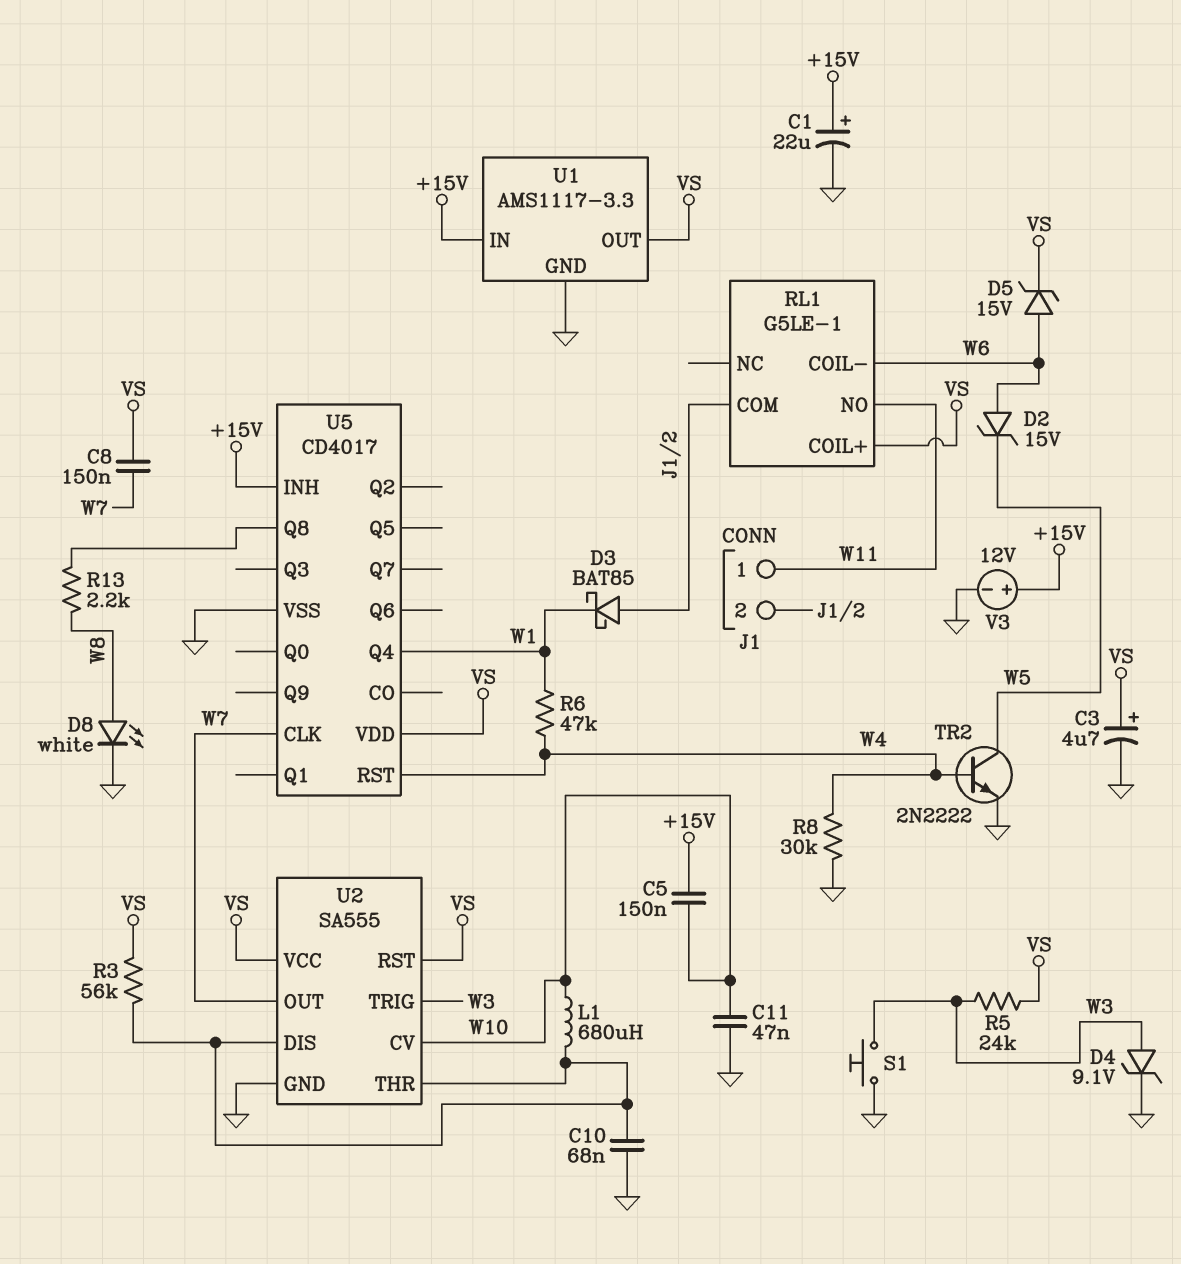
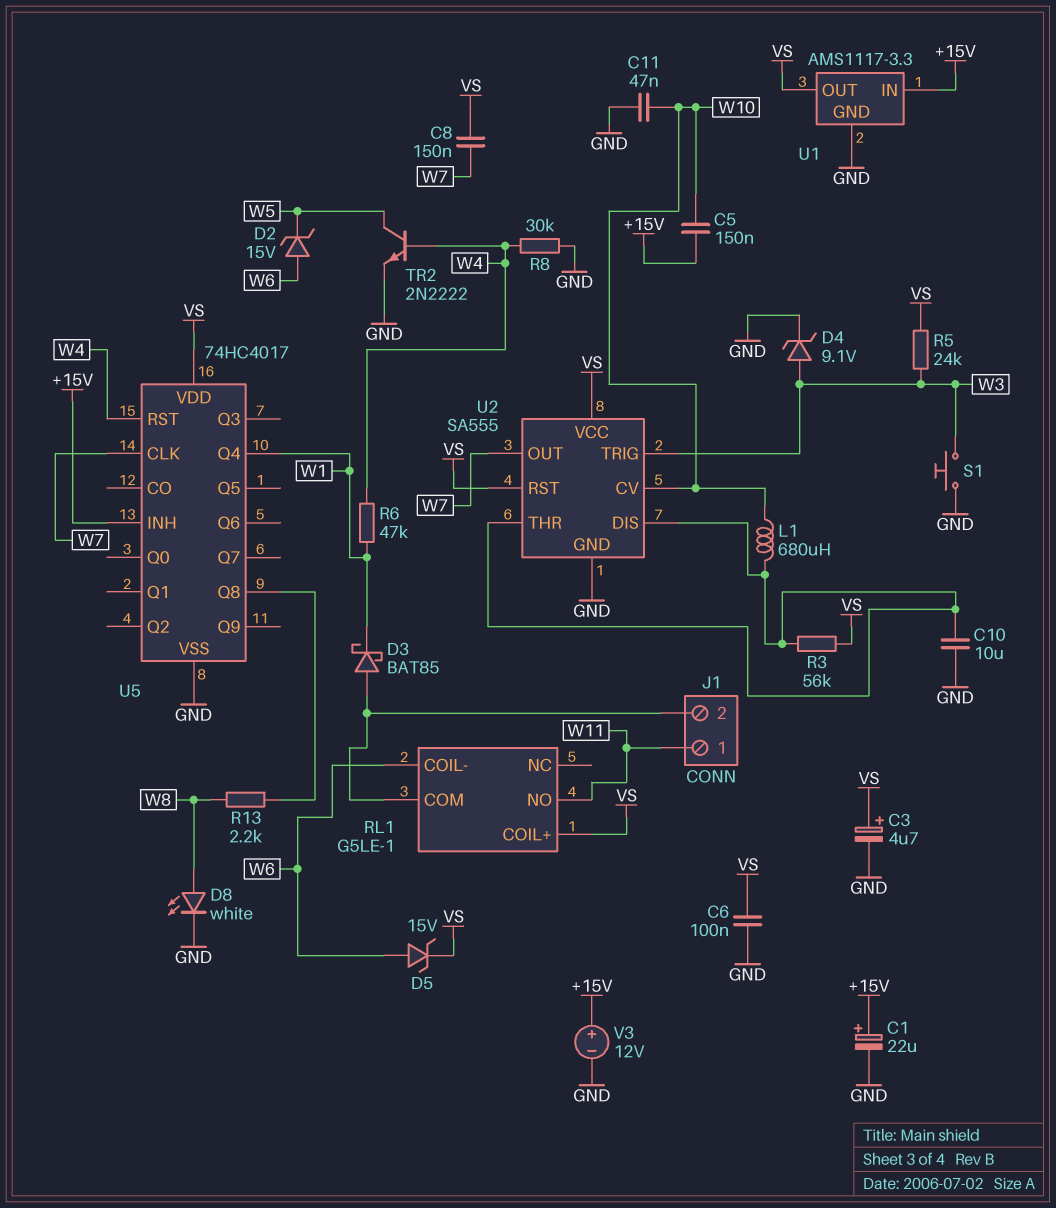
C6: none -> 100nF (GND, VS)
C10: 68nF (GND, U2/DIS) -> 10uF (GND, U2/DIS)
U5: CD4017 -> 74HC4017

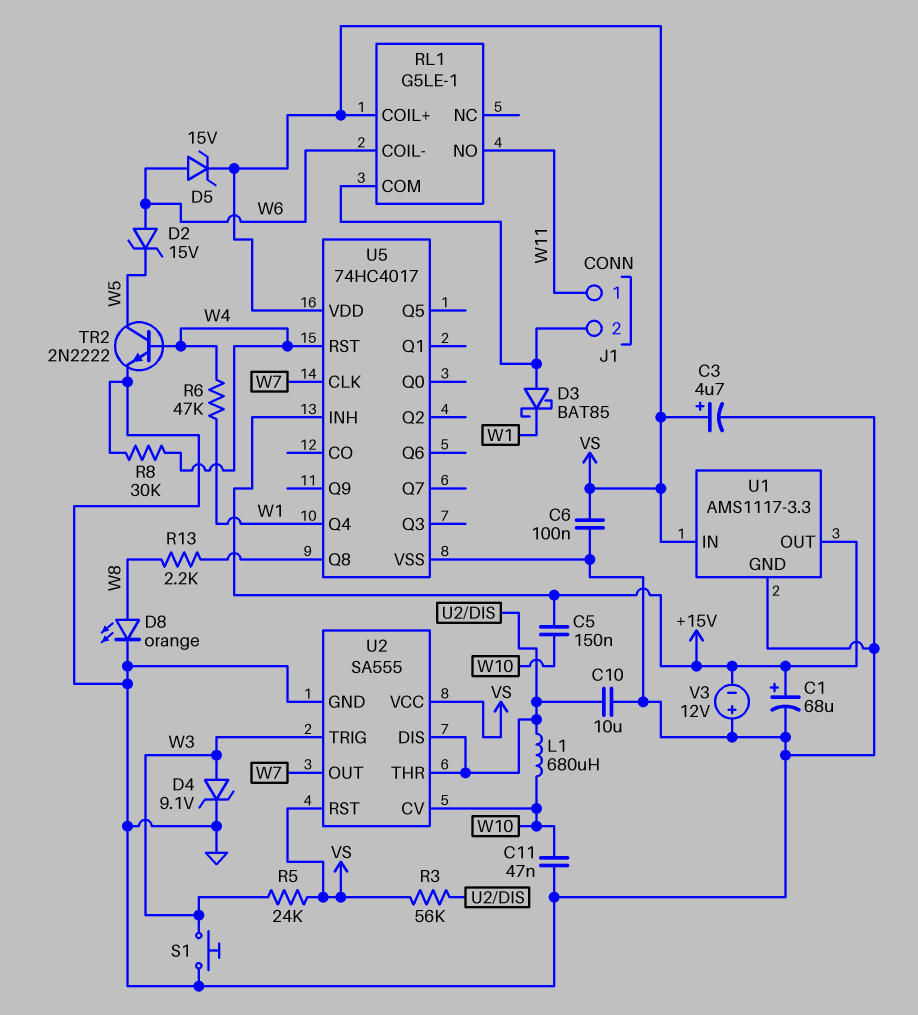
C1: 22uF (plus +15V, minus GND) -> 68uF (plus +15V, minus GND)
C8: 150nF (VS, W7) -> none
D8: LED white (A W8, K GND) -> LED orange (A W8, K GND)
U1 pin IN: +15V -> VS
U1 pin OUT: VS -> +15V
V3: 12V (plus +15V, minus GND) -> 12V (plus GND, minus +15V)

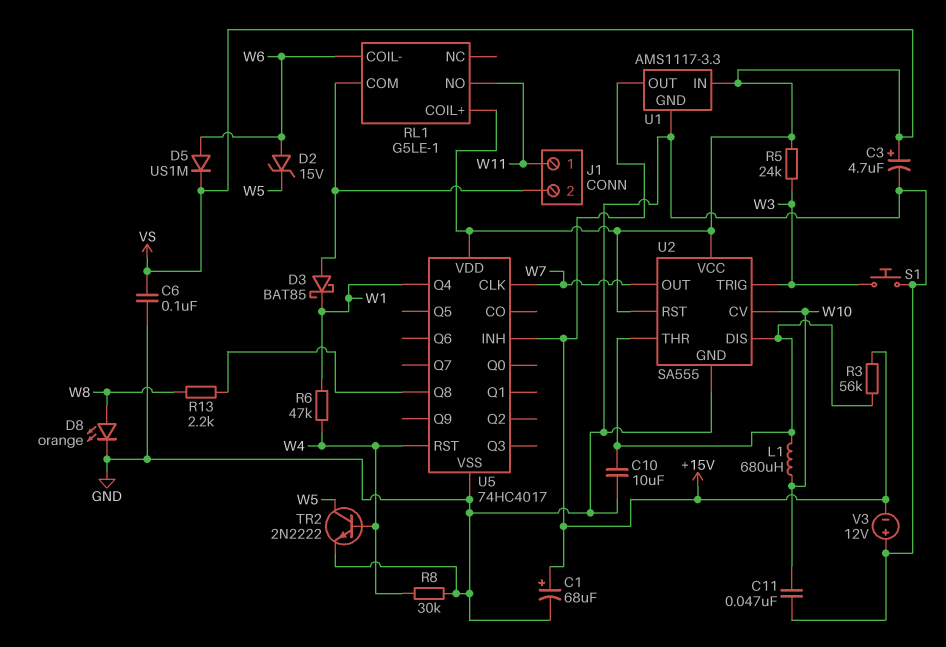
C5: 150nF (+15V, W10) -> none
D4: zener 9.1V (A W3, K GND) -> none
D5: zener 15V (A W6, K VS) -> diode US1M (A W6, K VS)
R3: 56k (U2/DIS, VS) -> 56k (+15V, U2/DIS)

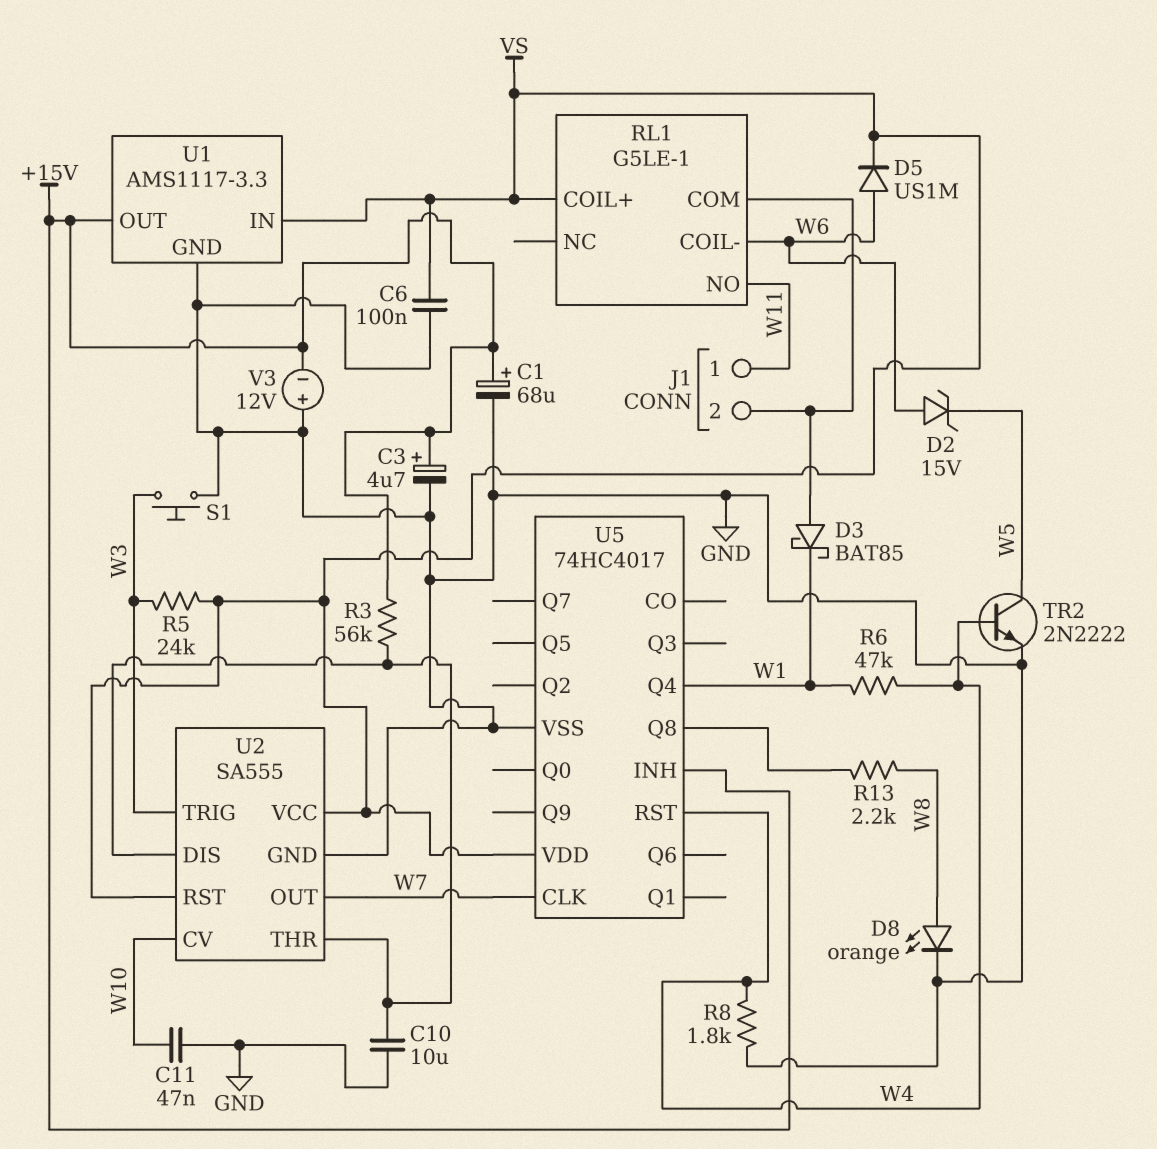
C3: 4.7uF (plus VS, minus GND) -> 4.7uF (plus +15V, minus GND)
L1: 680uH (U2/DIS, W10) -> none
R8: 30k (GND, W4) -> 1.8k (GND, W4)

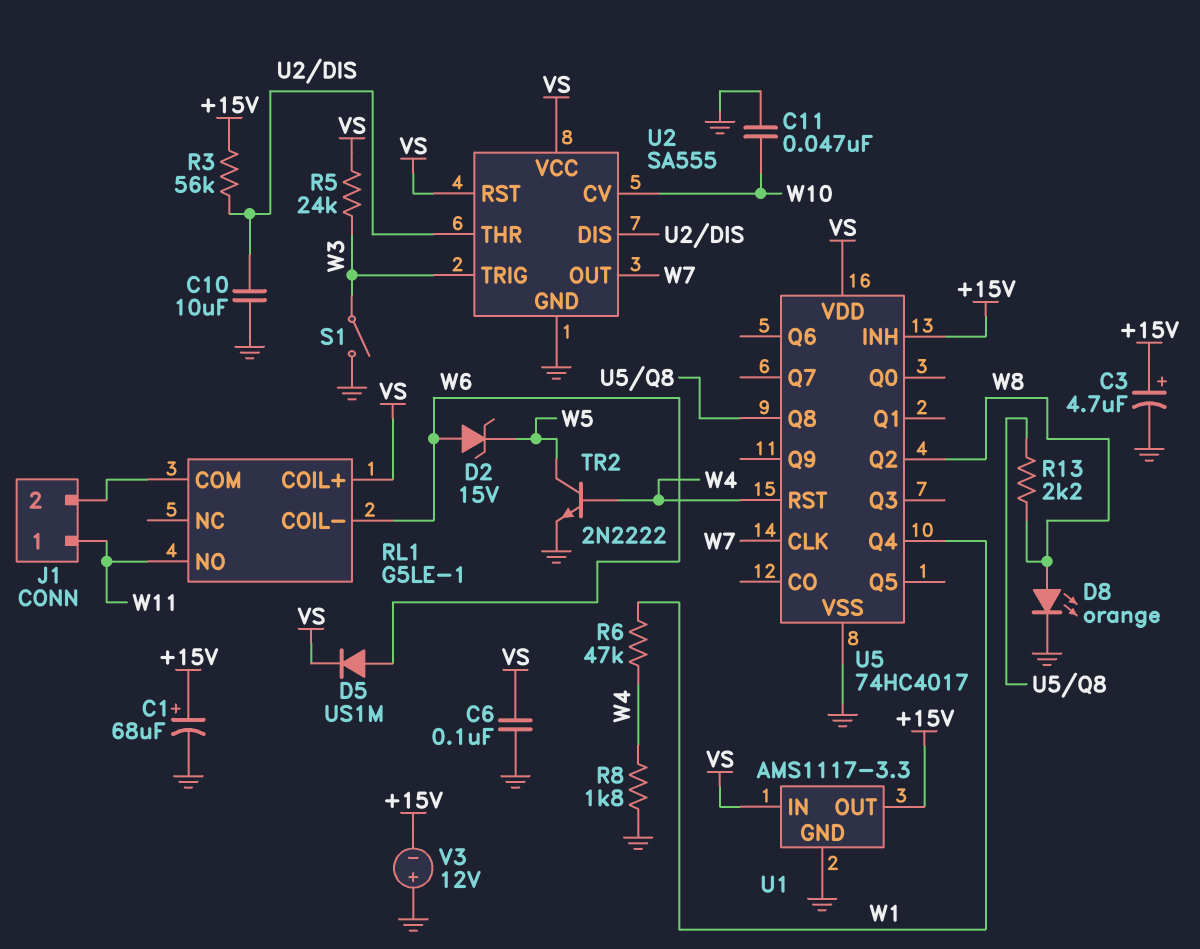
D3: schottky BAT85 (A J1/2, K W1) -> none
S1: button (GND, W3) -> switch (GND, W3)
U5 pin Q2: none -> W8

